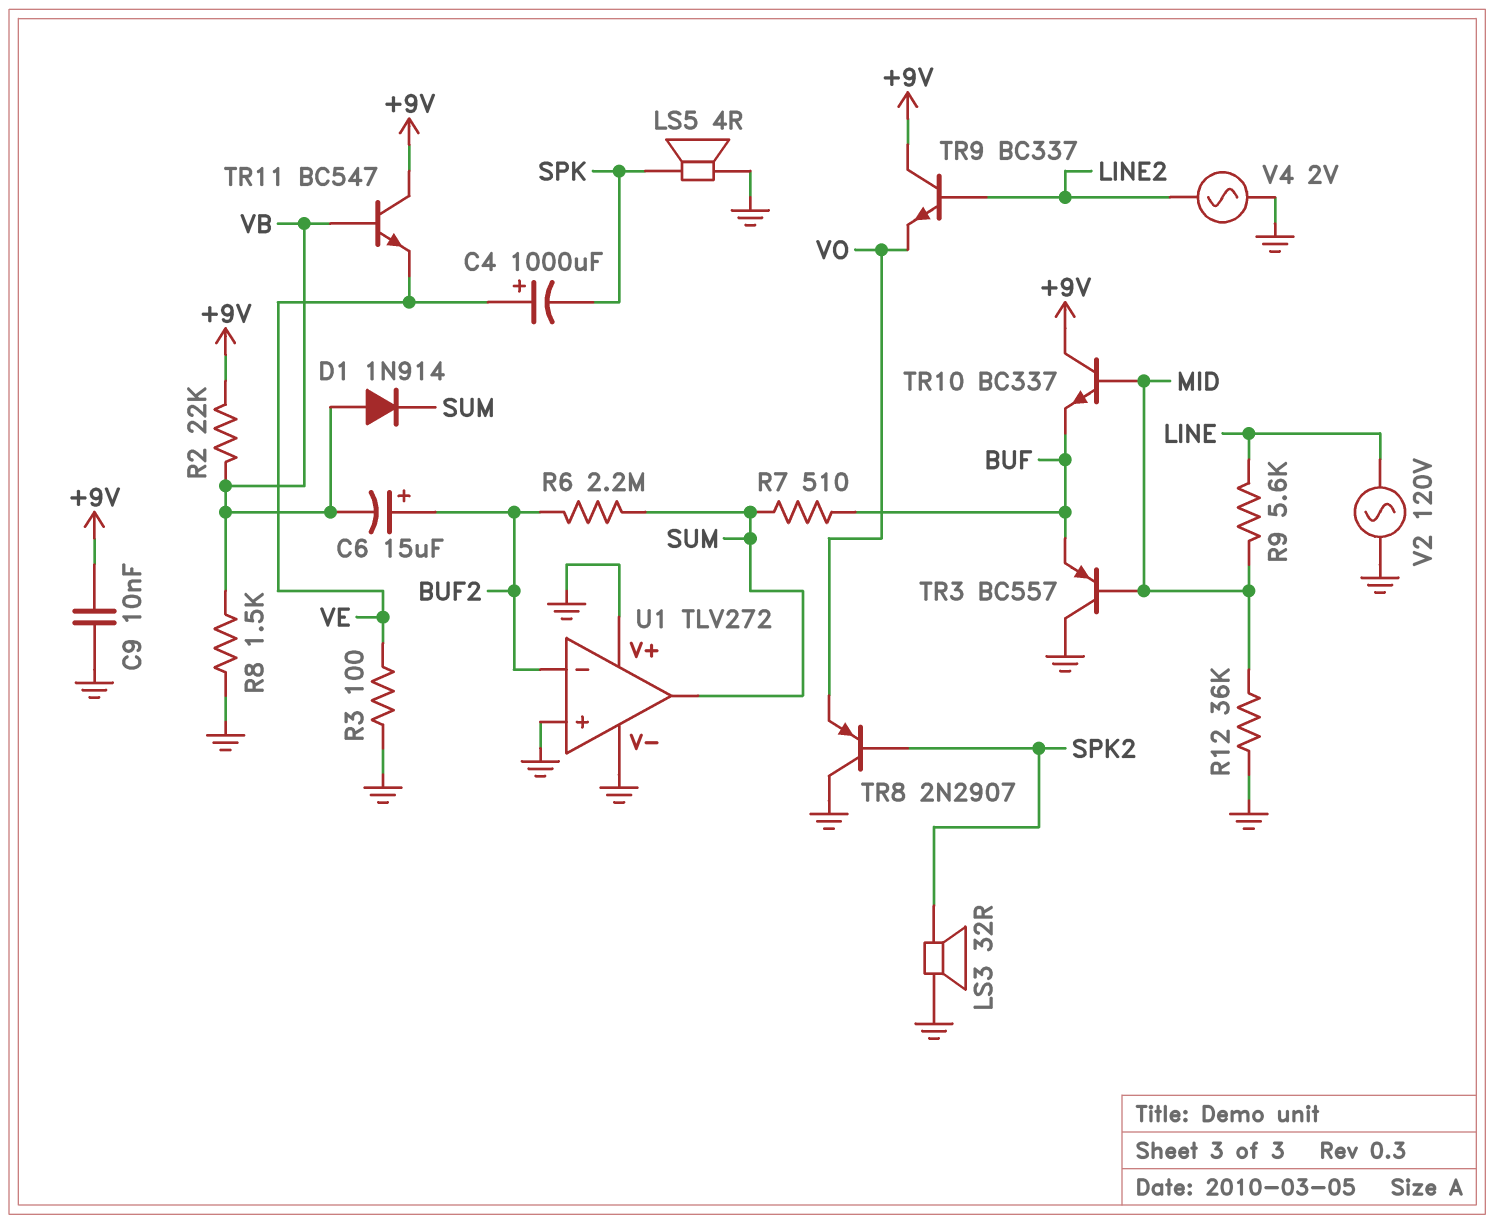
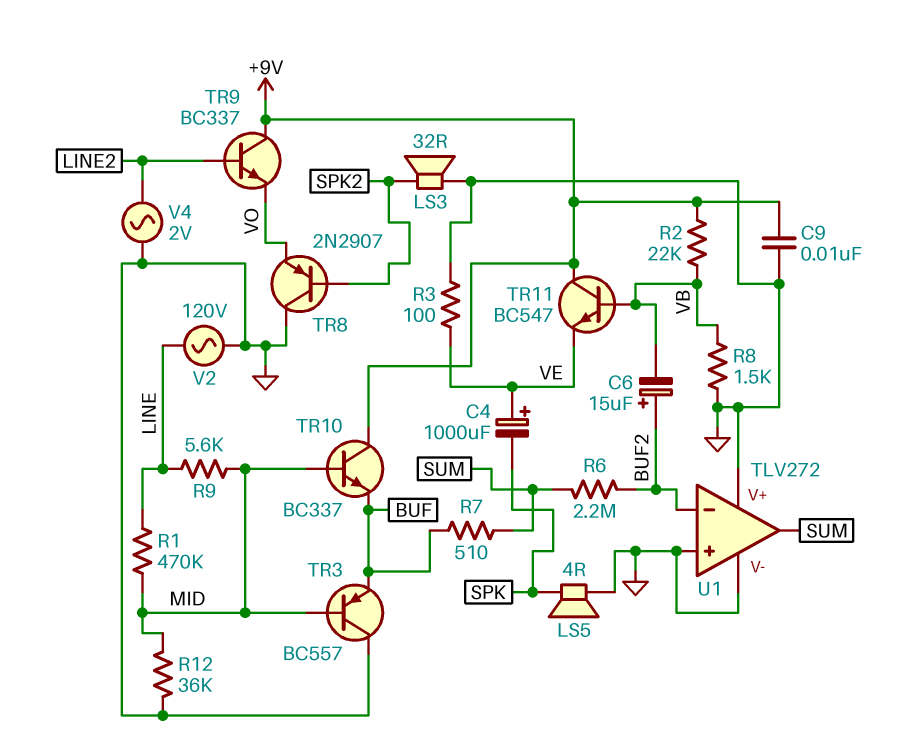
D1: diode 1N914 (A VB, K SUM) -> none
R1: none -> 470k (LINE, MID)

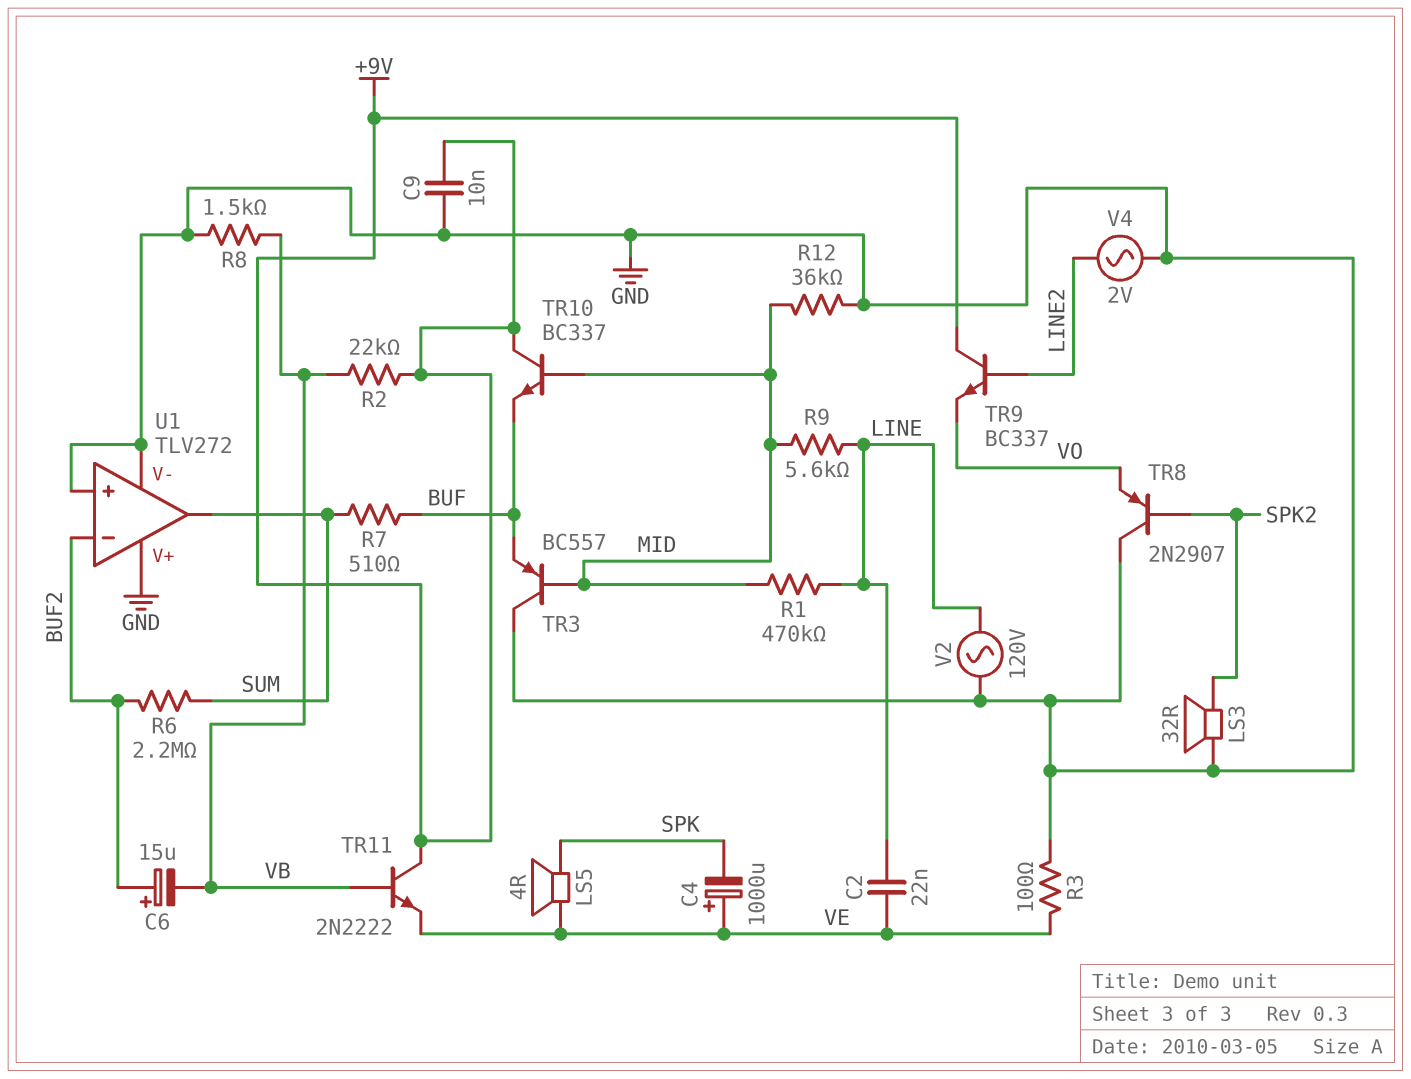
C2: none -> 22nF (LINE, VE)
LS5: speaker 4R (GND, SPK) -> speaker 4R (SPK, VE)
TR11: NPN BC547 (B VB, C +9V, E VE) -> NPN 2N2222 (B VB, C +9V, E VE)

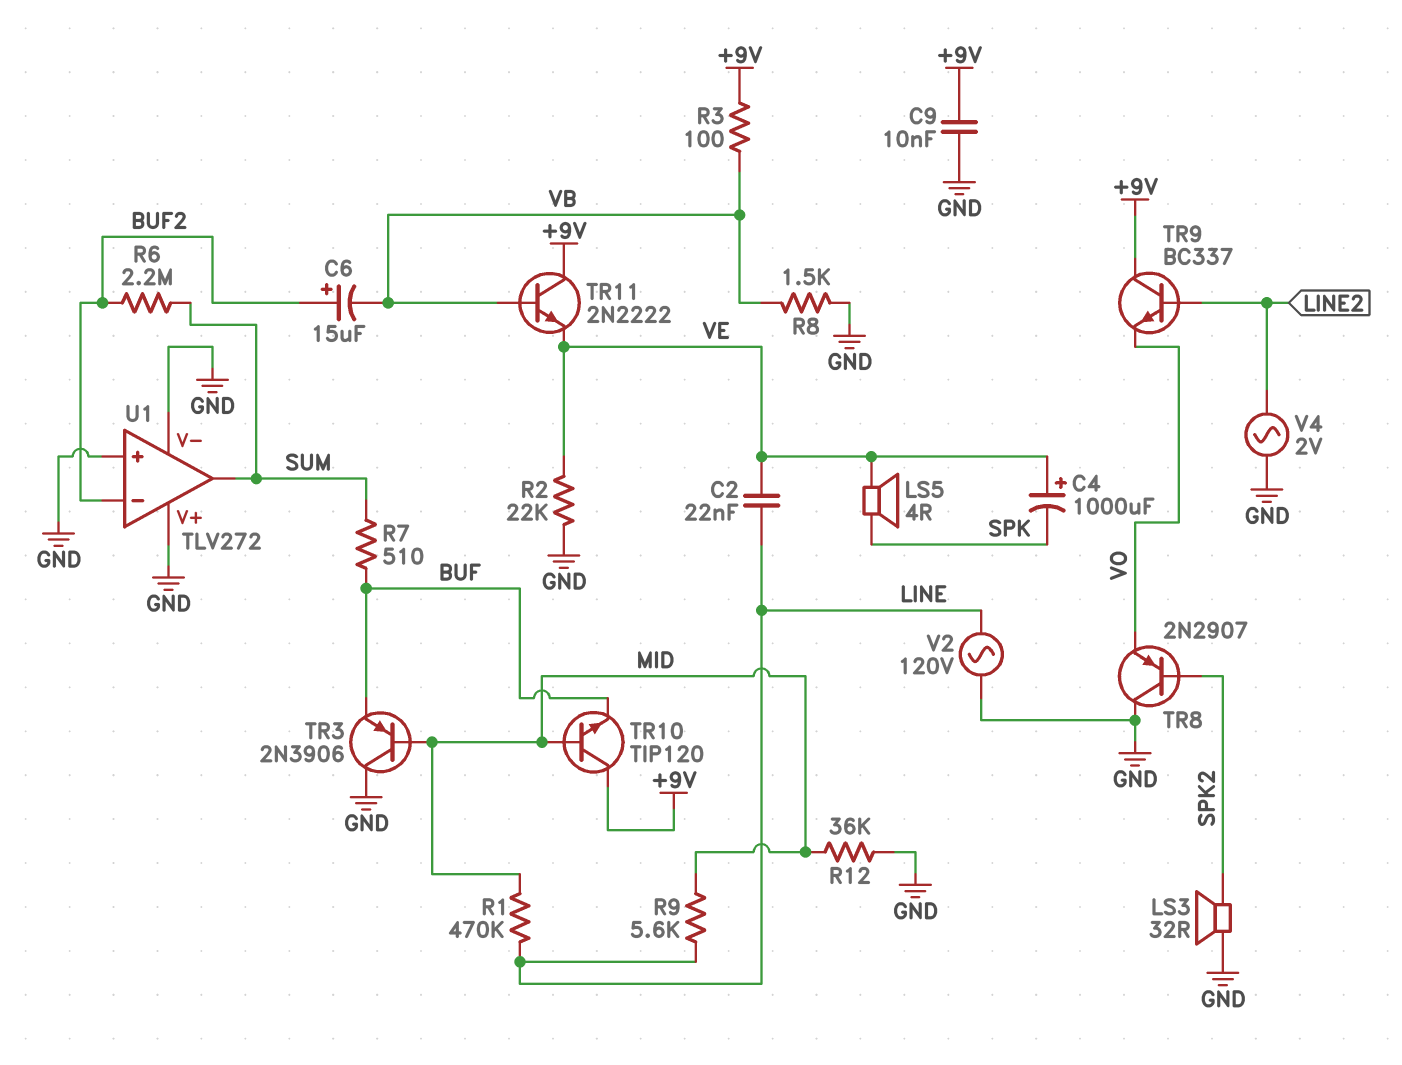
R2: 22k (+9V, VB) -> 22k (GND, VE)
R3: 100 (GND, VE) -> 100 (+9V, VB)
TR3: PNP BC557 (B MID, C GND, E BUF) -> PNP 2N3906 (B MID, C GND, E BUF)
TR10: NPN BC337 (B MID, C +9V, E BUF) -> NPN TIP120 (B MID, C +9V, E BUF)

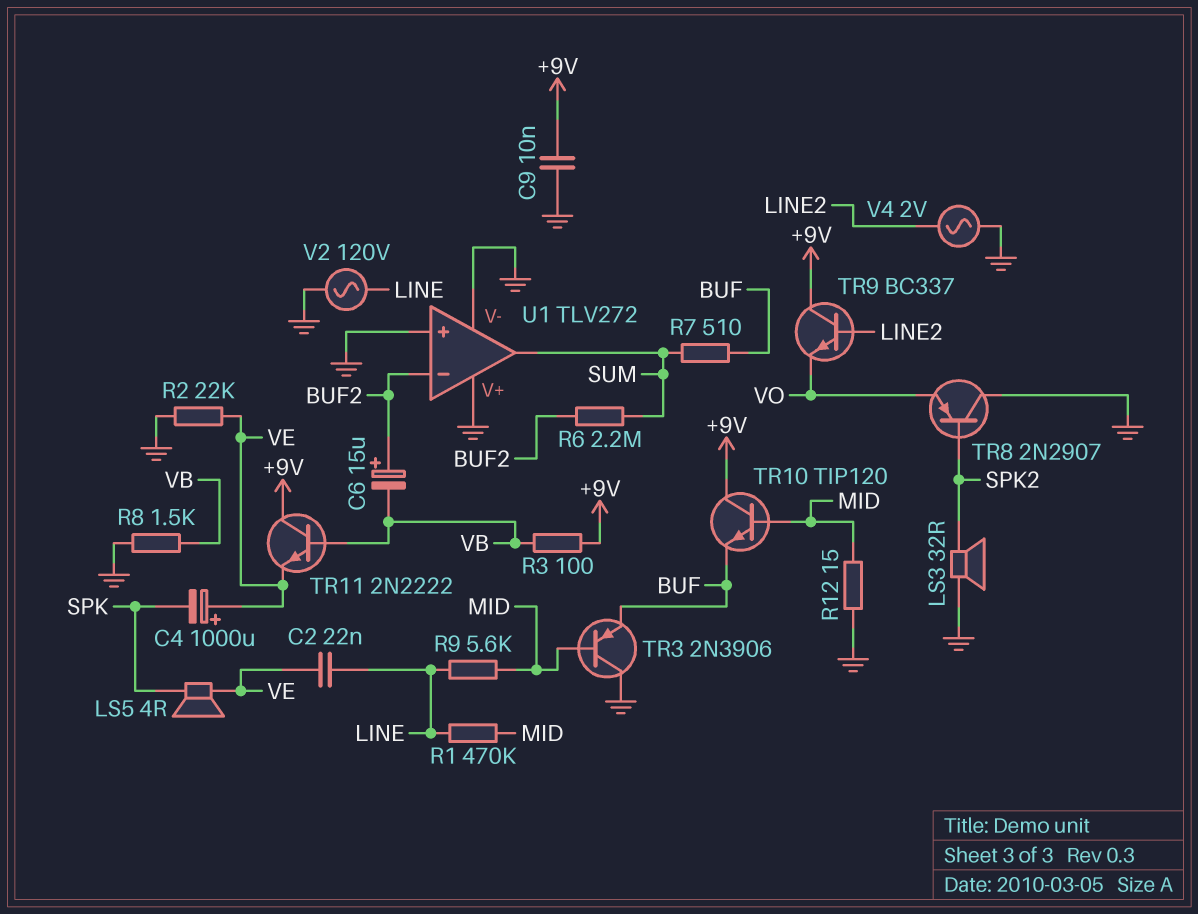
R12: 36k (GND, MID) -> 15 (GND, MID)

